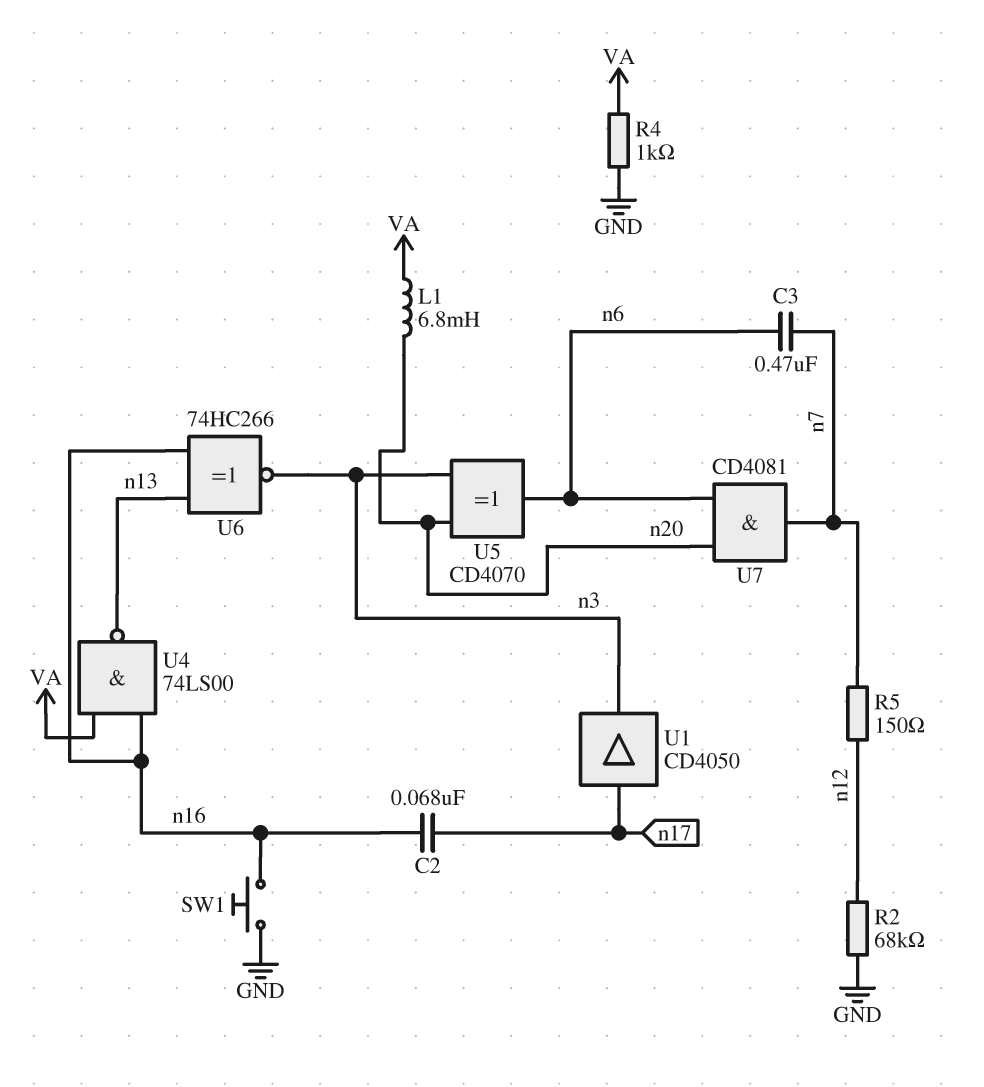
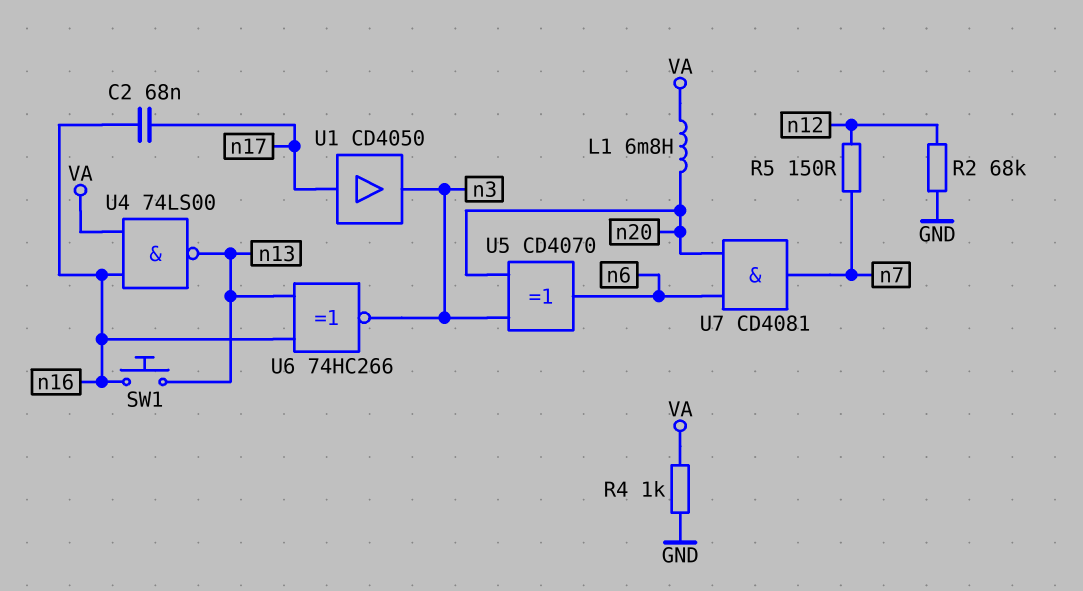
C3: 470nF (n6, n7) -> none
SW1: button (GND, n16) -> button (n13, n16)

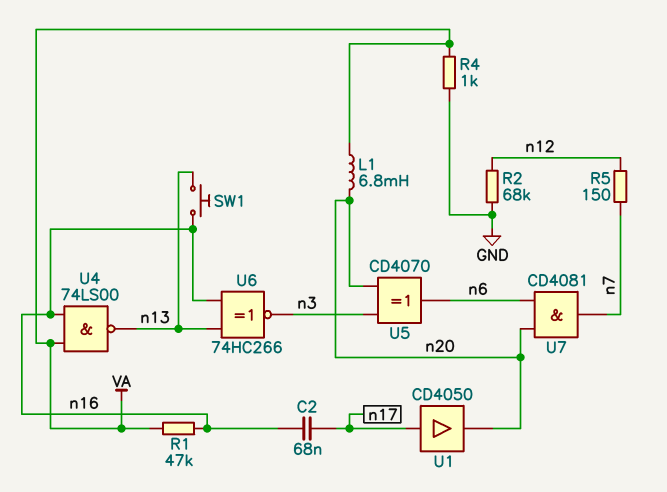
R1: none -> 47k (VA, n16)
U1: buffer CD4050 (in n17, out n3) -> buffer CD4050 (in n17, out n20)

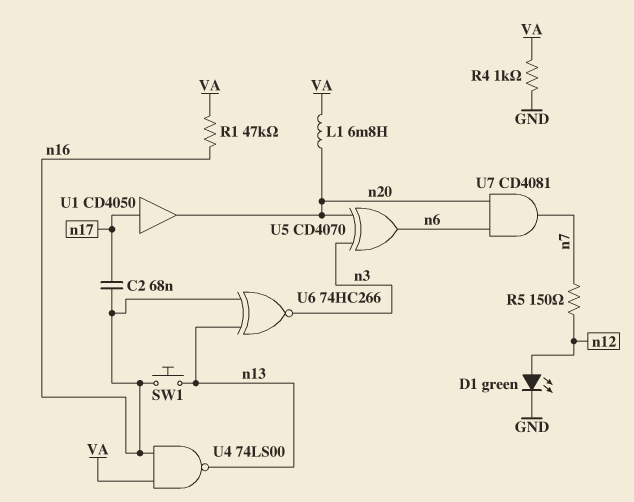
D1: none -> LED green (A n12, K GND)
R2: 68k (GND, n12) -> none

